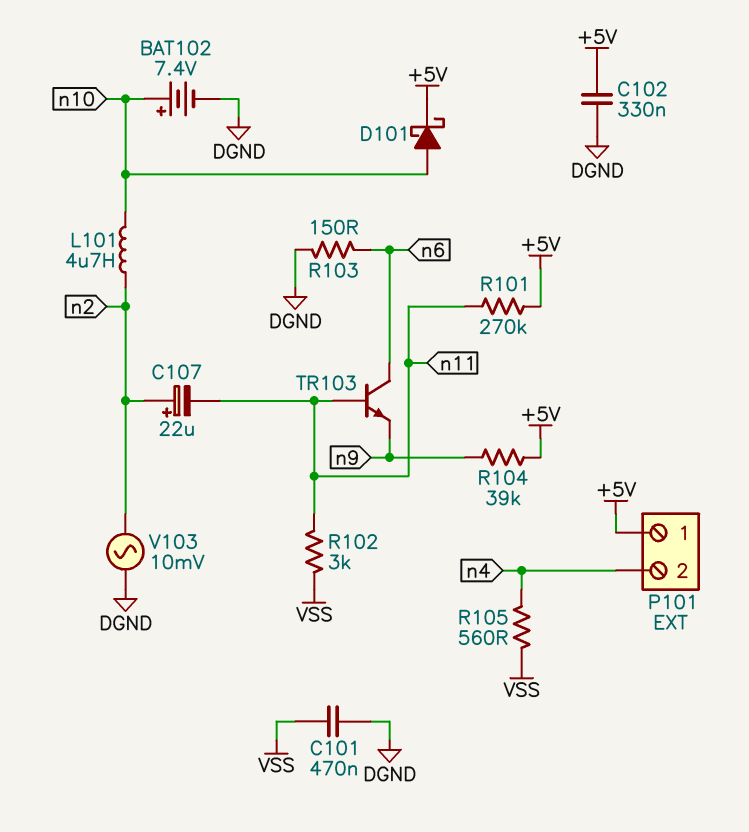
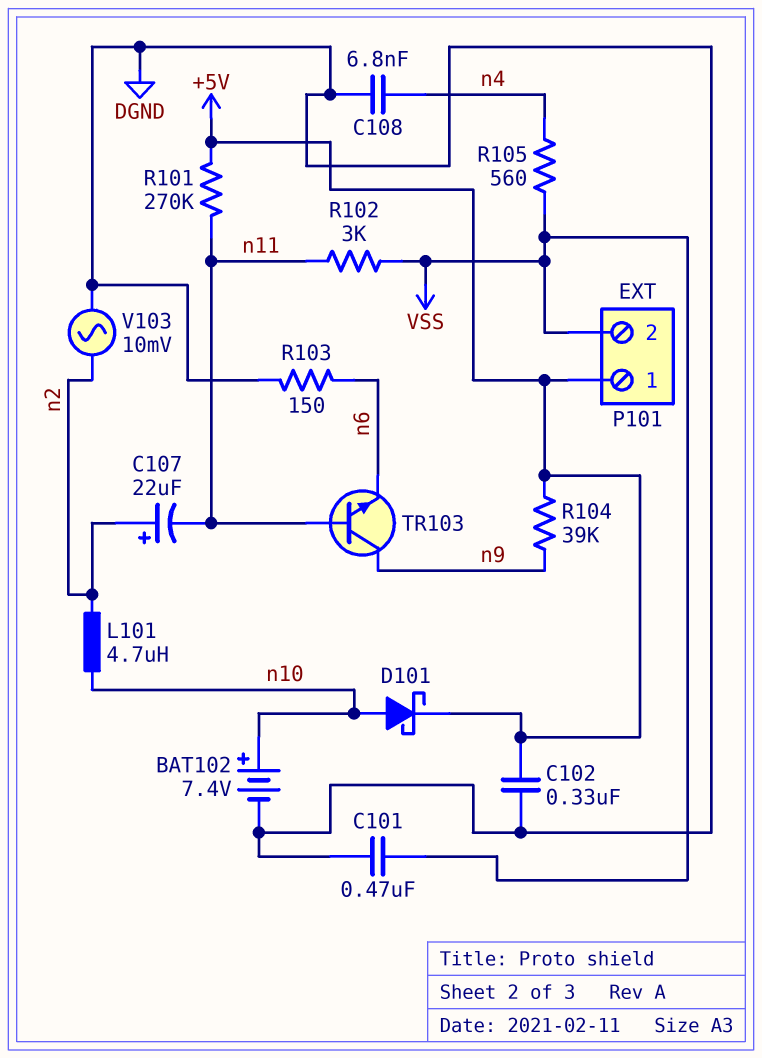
C108: none -> 6.8nF (DGND, n4)
P101 pin 2: n4 -> VSS
TR103: NPN (B n11, C n6, E n9) -> NPN (B n11, C n9, E n6)

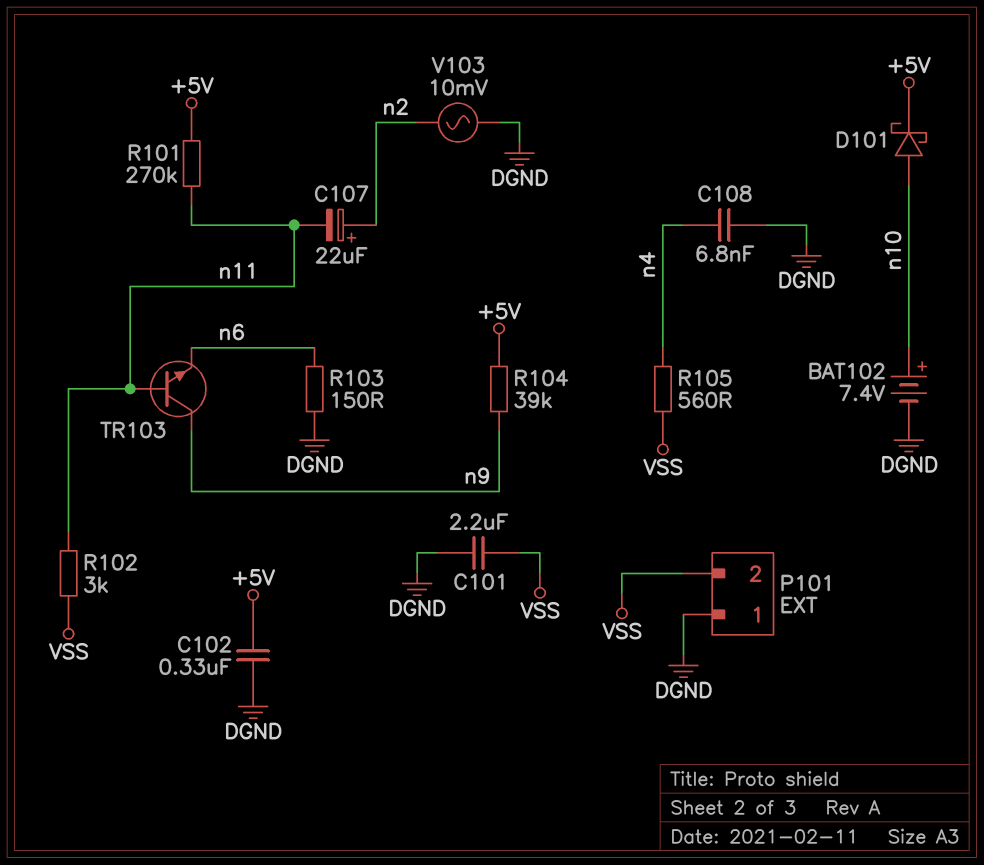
C101: 470nF (DGND, VSS) -> 2.2uF (DGND, VSS)
L101: 4.7uH (n2, n10) -> none
P101 pin 1: +5V -> DGND

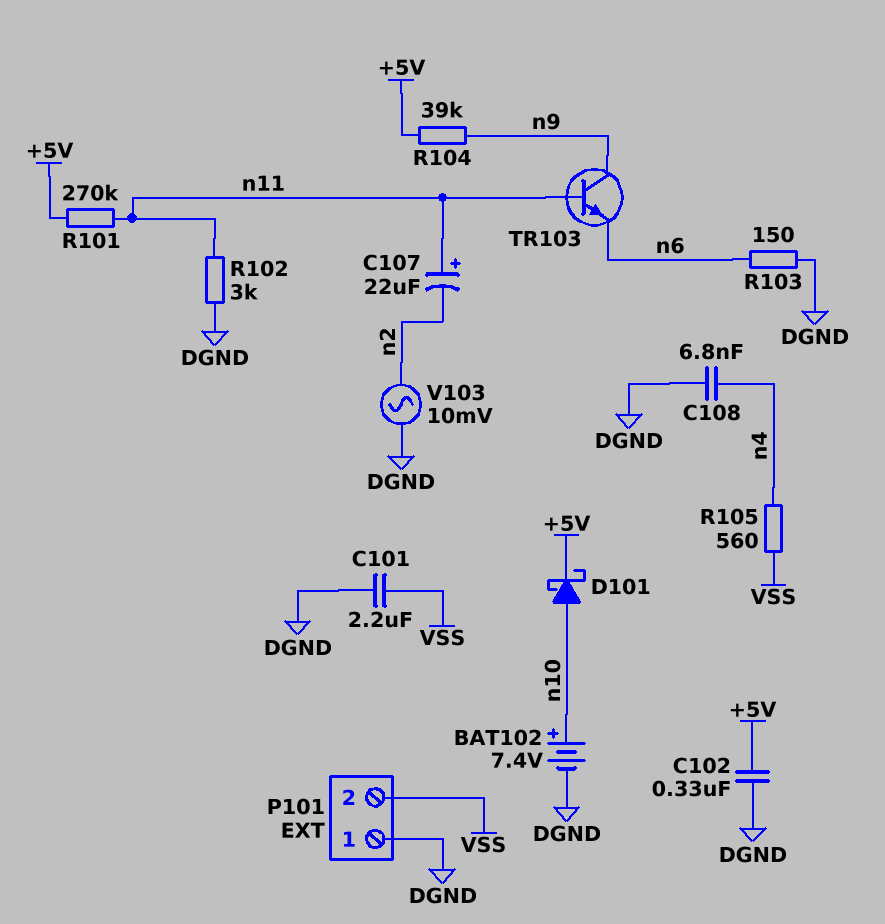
C107: 22uF (plus n2, minus n11) -> 22uF (plus n11, minus n2)
R102: 3k (VSS, n11) -> 3k (DGND, n11)

